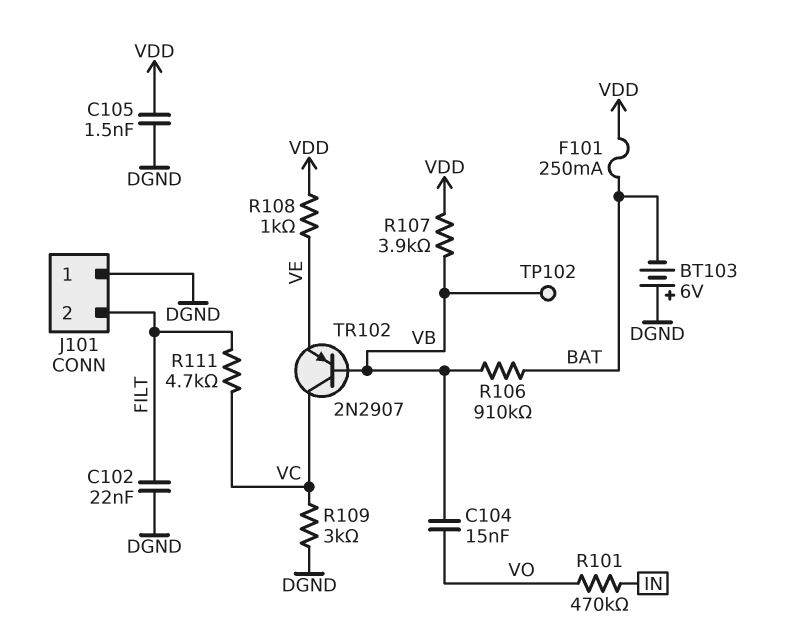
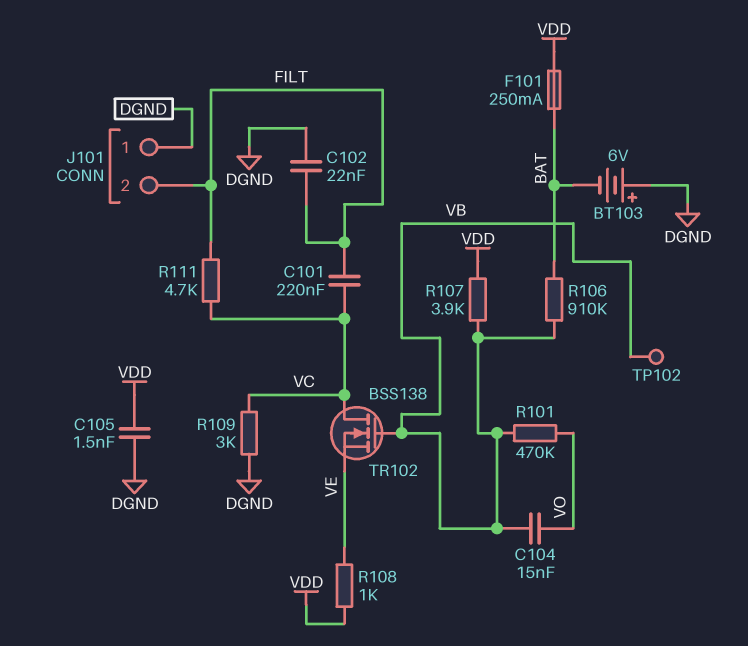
C101: none -> 220nF (FILT, VC)
R101: 470k (IN, VO) -> 470k (VB, VO)
TR102: PNP 2N2907 (B VB, C VC, E VE) -> NMOS BSS138 (G VB, D VC, S VE)

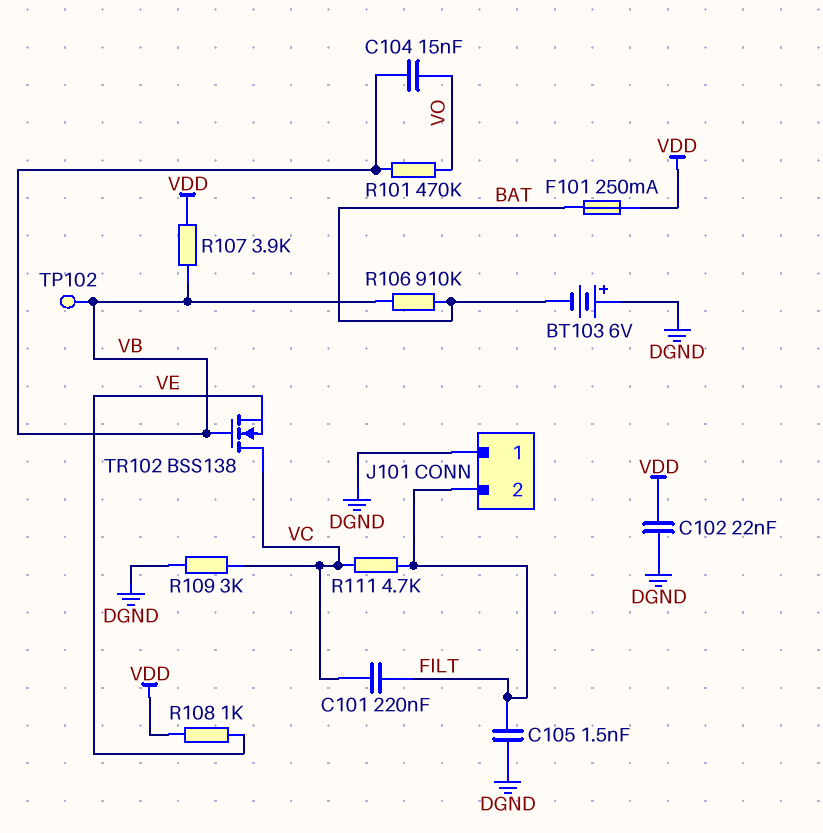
C102: 22nF (DGND, FILT) -> 22nF (DGND, VDD)
C105: 1.5nF (DGND, VDD) -> 1.5nF (DGND, FILT)

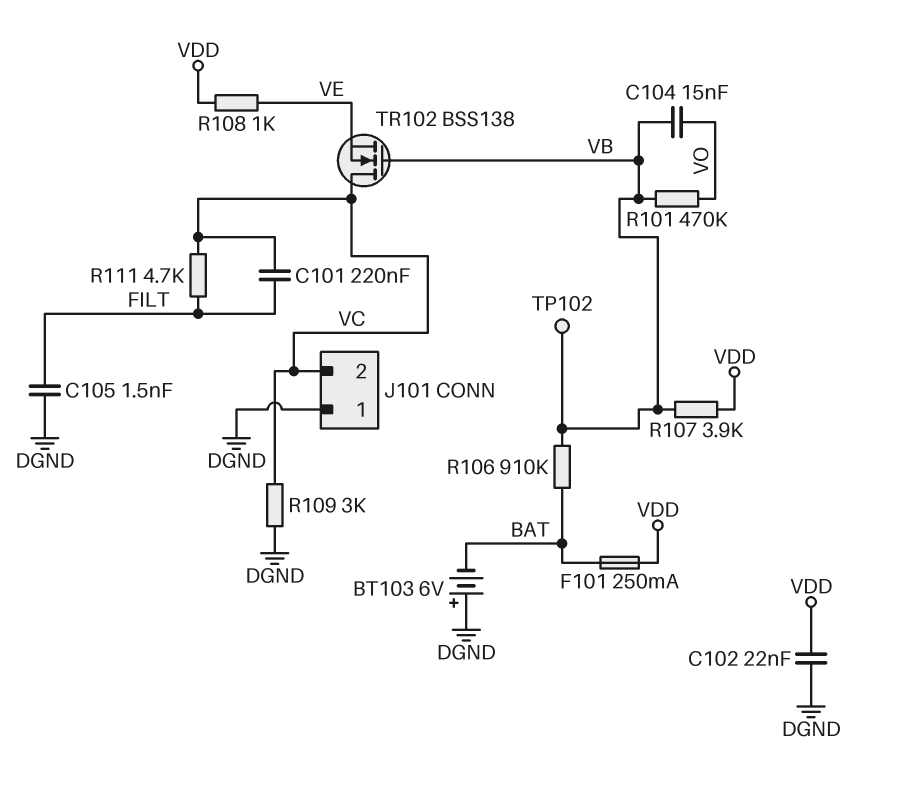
J101 pin 2: FILT -> VC

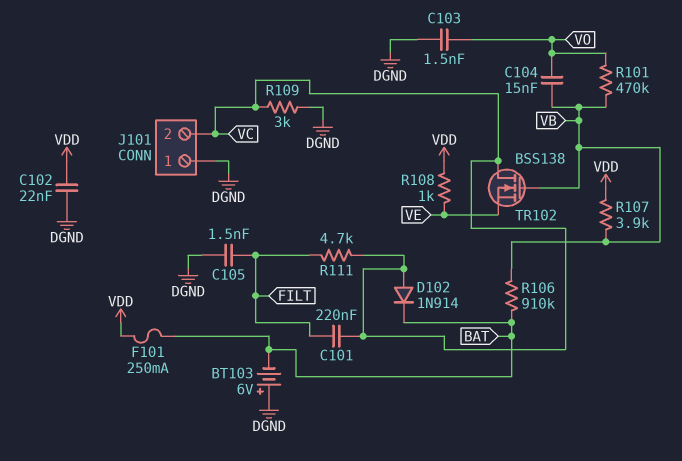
C103: none -> 1.5nF (DGND, VO)
D102: none -> diode 1N914 (A VC, K BAT)
TP102: test point (VB) -> none

